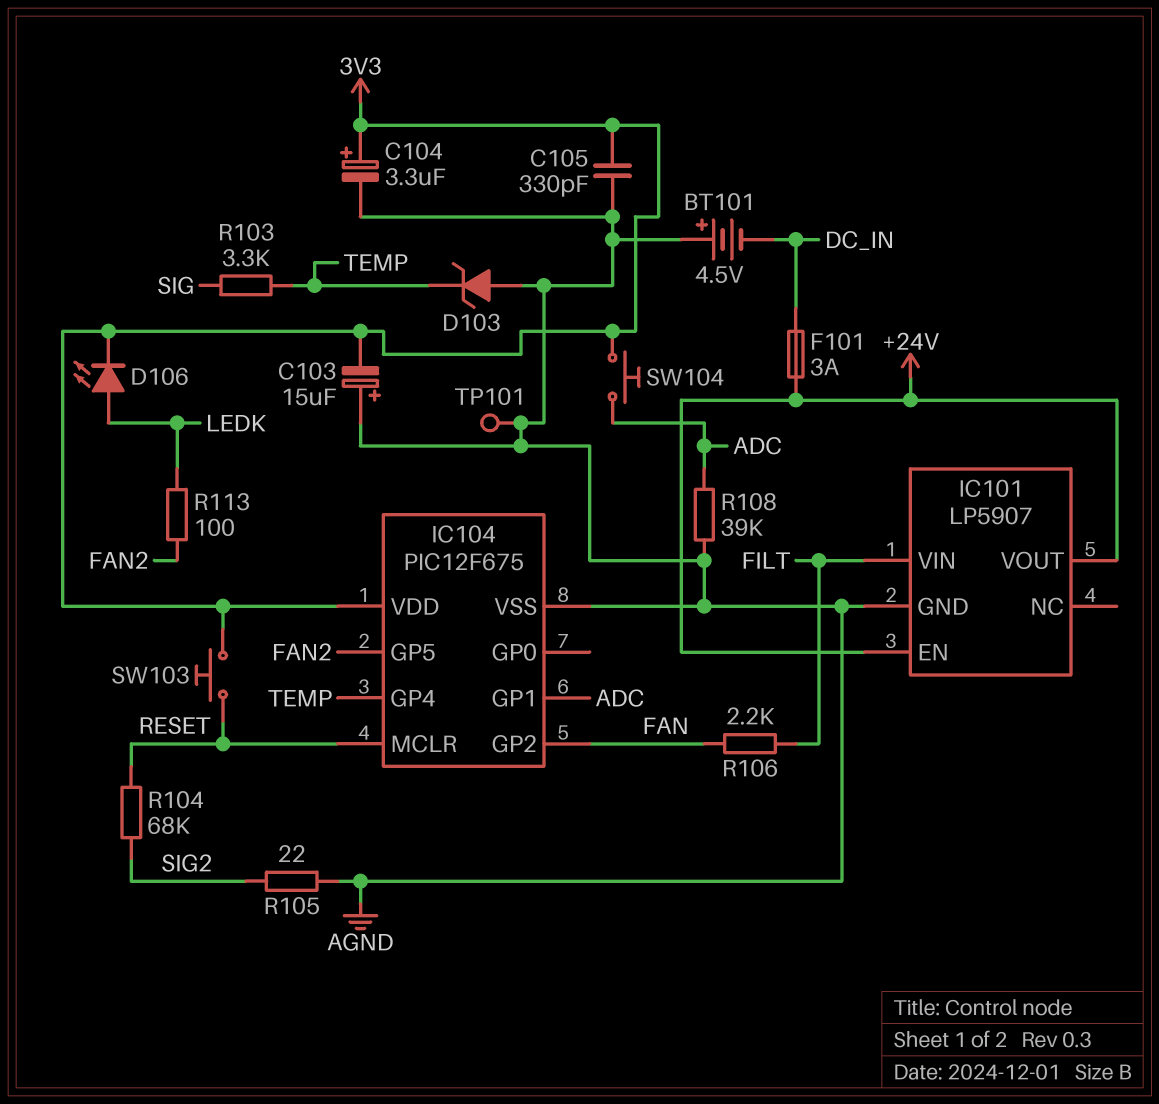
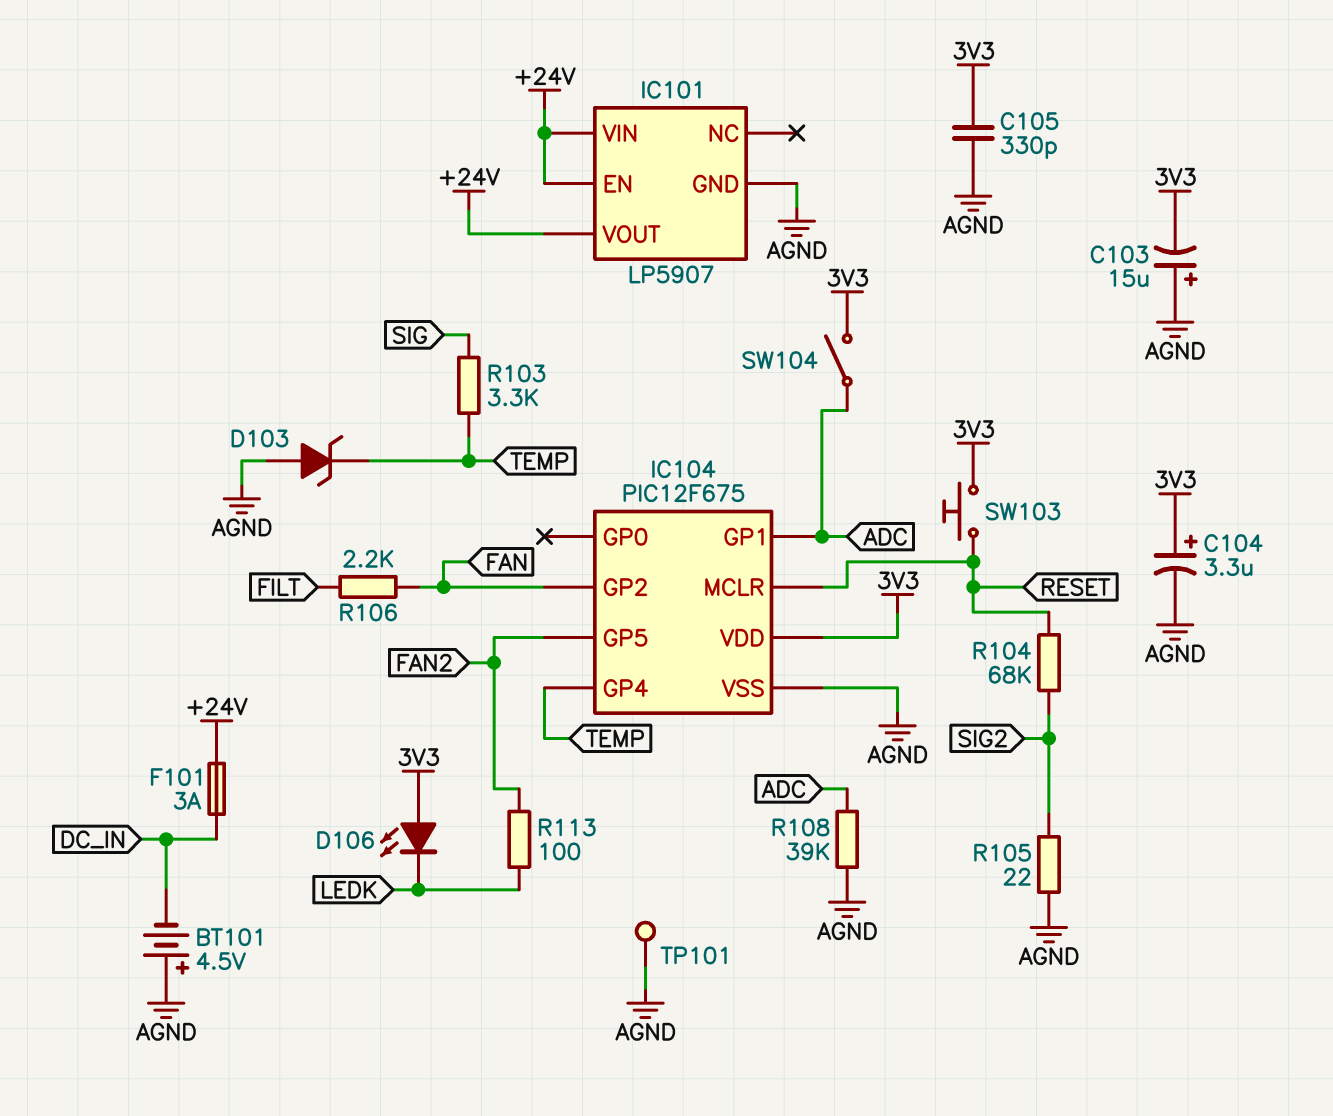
D106: LED (A LEDK, K 3V3) -> LED (A 3V3, K LEDK)
IC101 pin VIN: FILT -> +24V
SW104: button (3V3, ADC) -> switch (3V3, ADC)

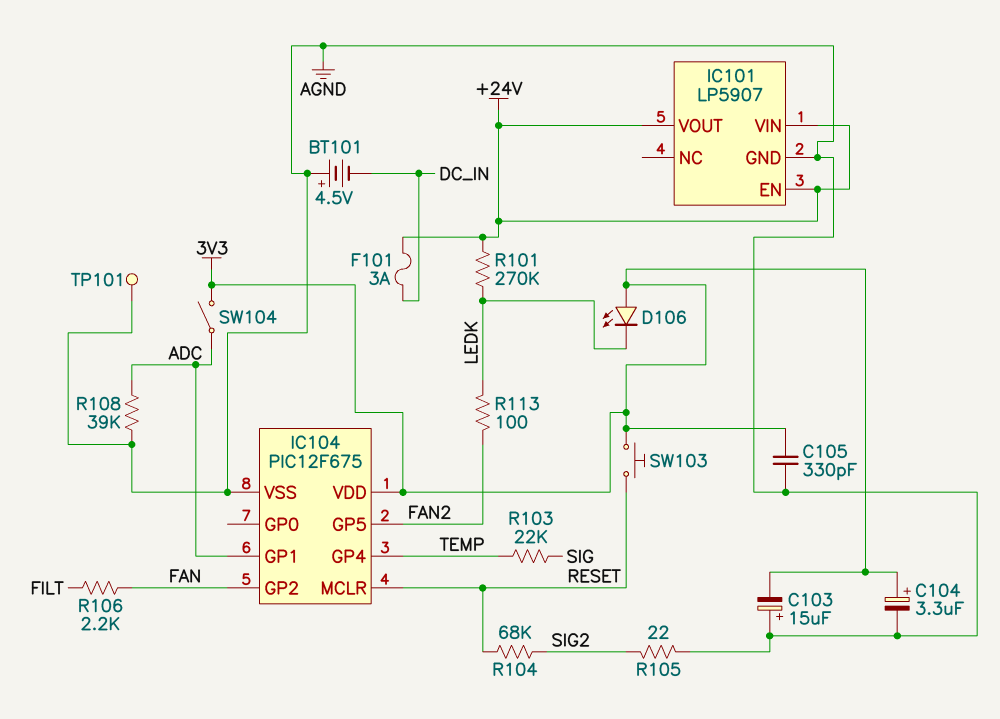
D103: zener (A AGND, K TEMP) -> none
R101: none -> 270k (+24V, LEDK)
R103: 3.3k (SIG, TEMP) -> 22k (SIG, TEMP)

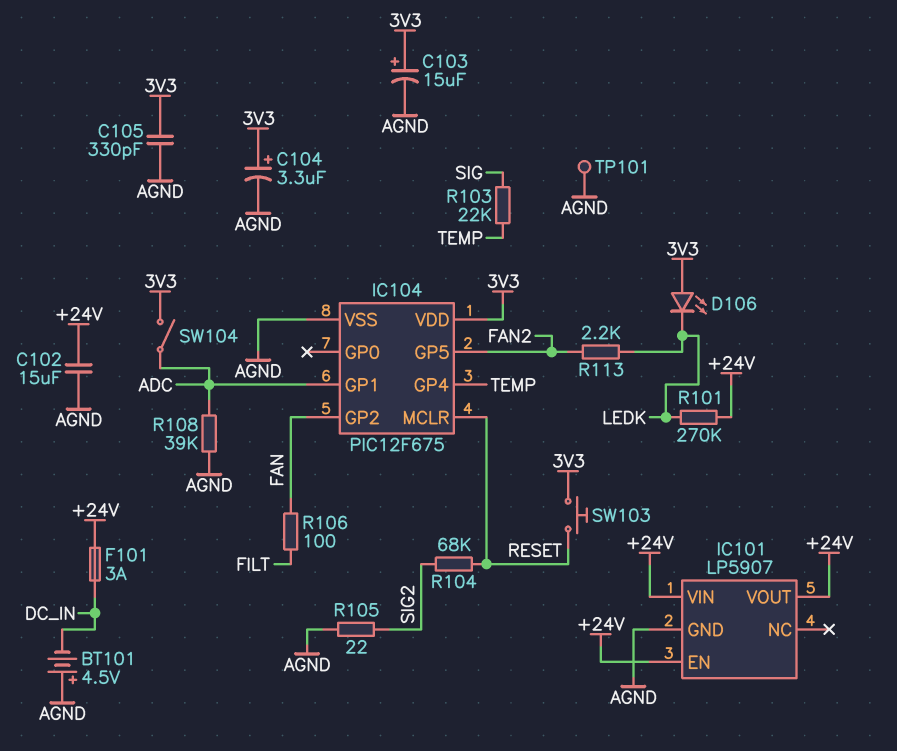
C102: none -> 15uF (+24V, AGND)
C103: 15uF (plus AGND, minus 3V3) -> 15uF (plus 3V3, minus AGND)
R106: 2.2k (FAN, FILT) -> 100 (FAN, FILT)
R113: 100 (FAN2, LEDK) -> 2.2k (FAN2, LEDK)

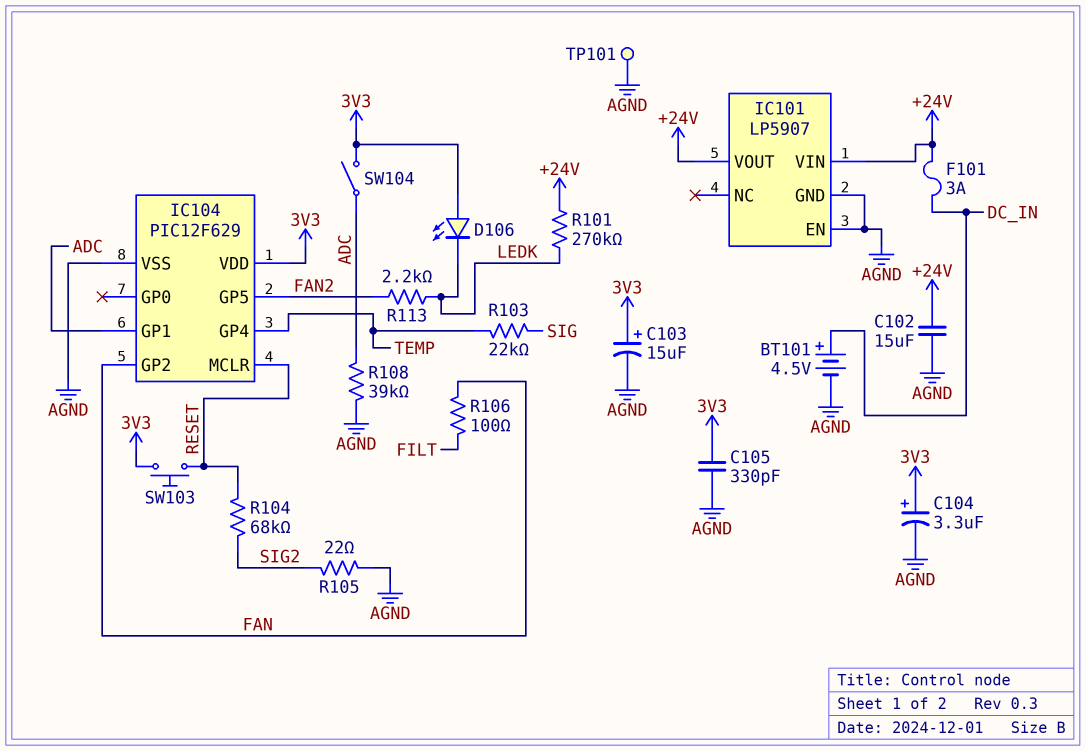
BT101: 4.5V (plus AGND, minus DC_IN) -> 4.5V (plus DC_IN, minus AGND)
IC101 pin EN: +24V -> AGND
IC104: PIC12F675 -> PIC12F629

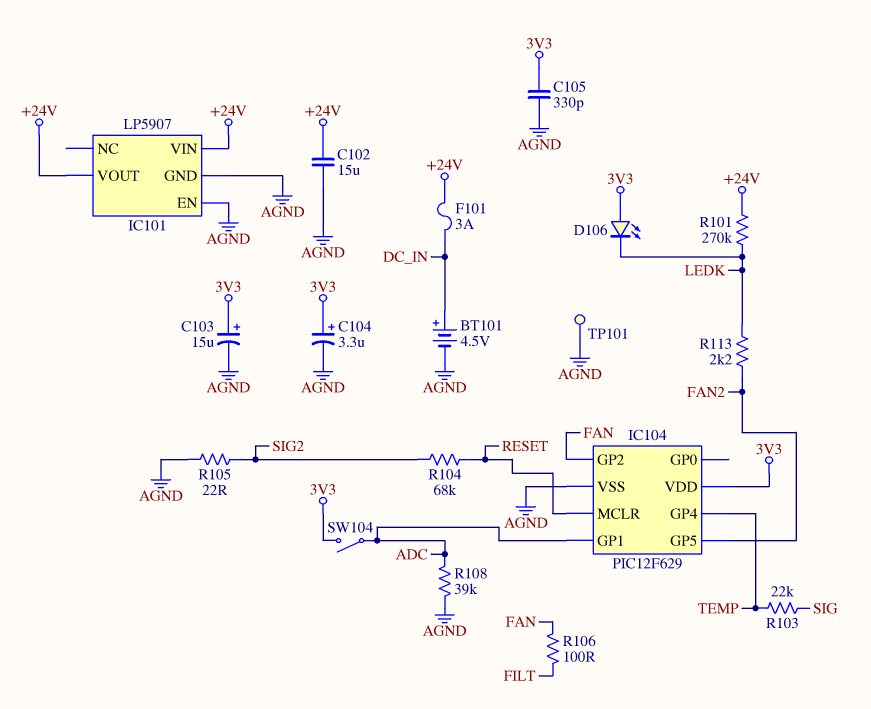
SW103: button (3V3, RESET) -> none

